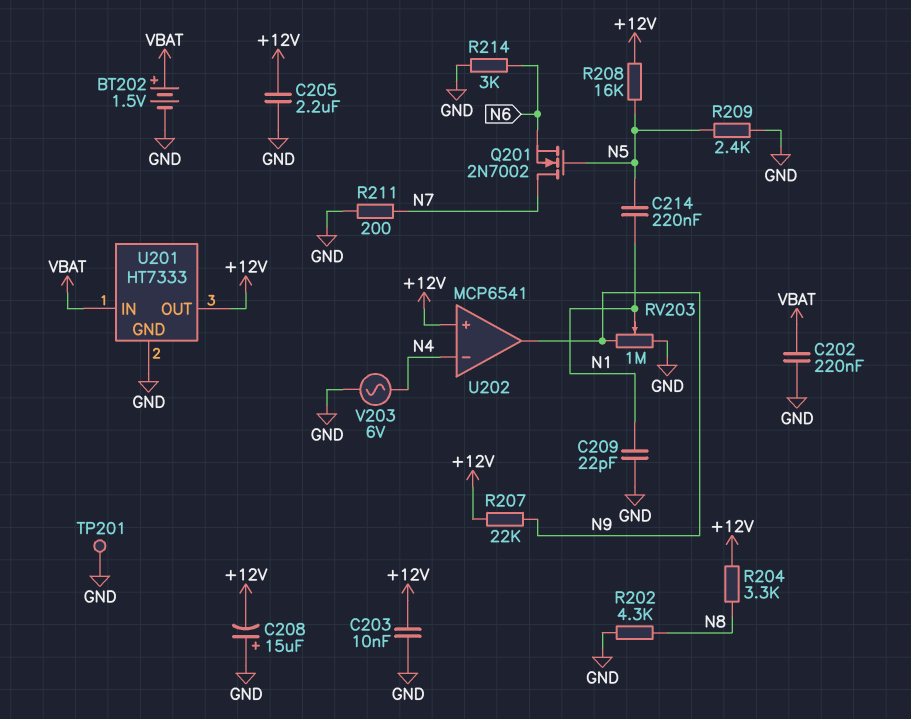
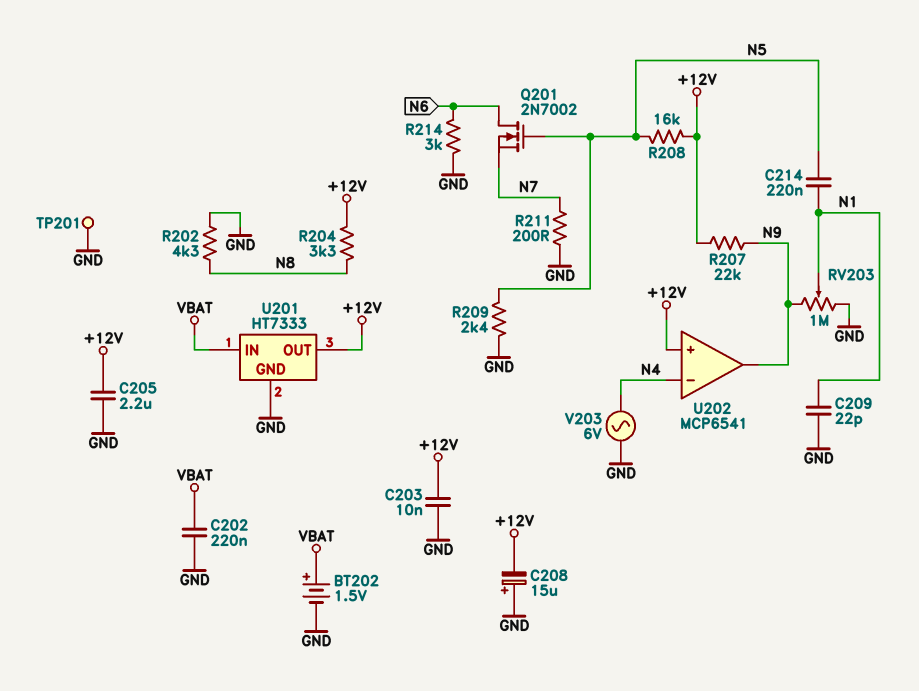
Q201: NMOS 2N7002 (G N5, D N7, S N6) -> NMOS 2N7002 (G N5, D N6, S N7)

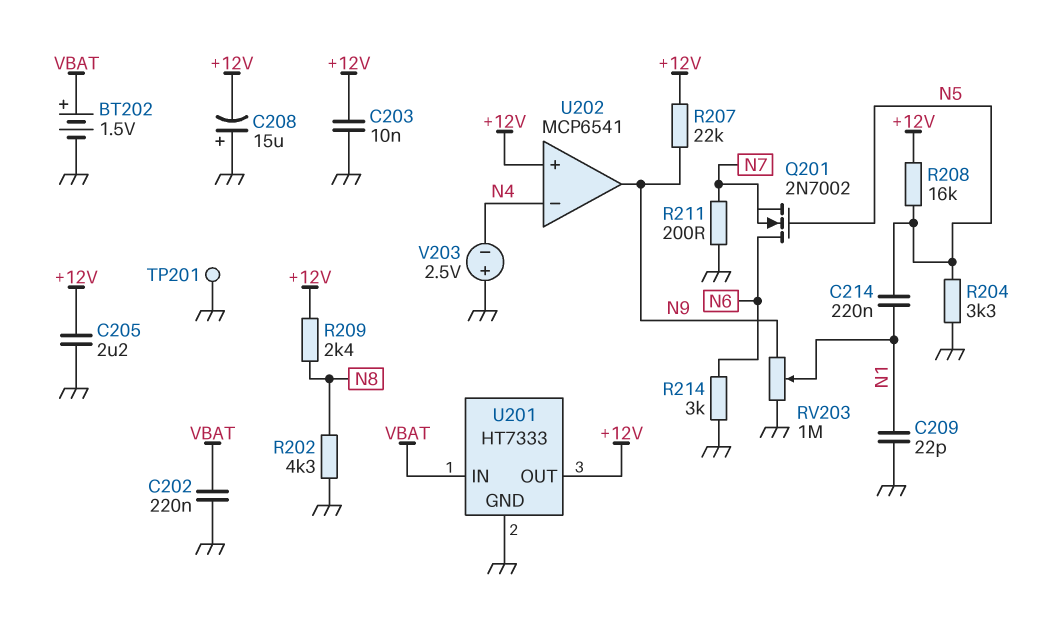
R204: 3.3k (+12V, N8) -> 3.3k (GND, N5)
R209: 2.4k (GND, N5) -> 2.4k (+12V, N8)
V203: AC 6V (GND, N4) -> 2.5V (plus GND, minus N4)

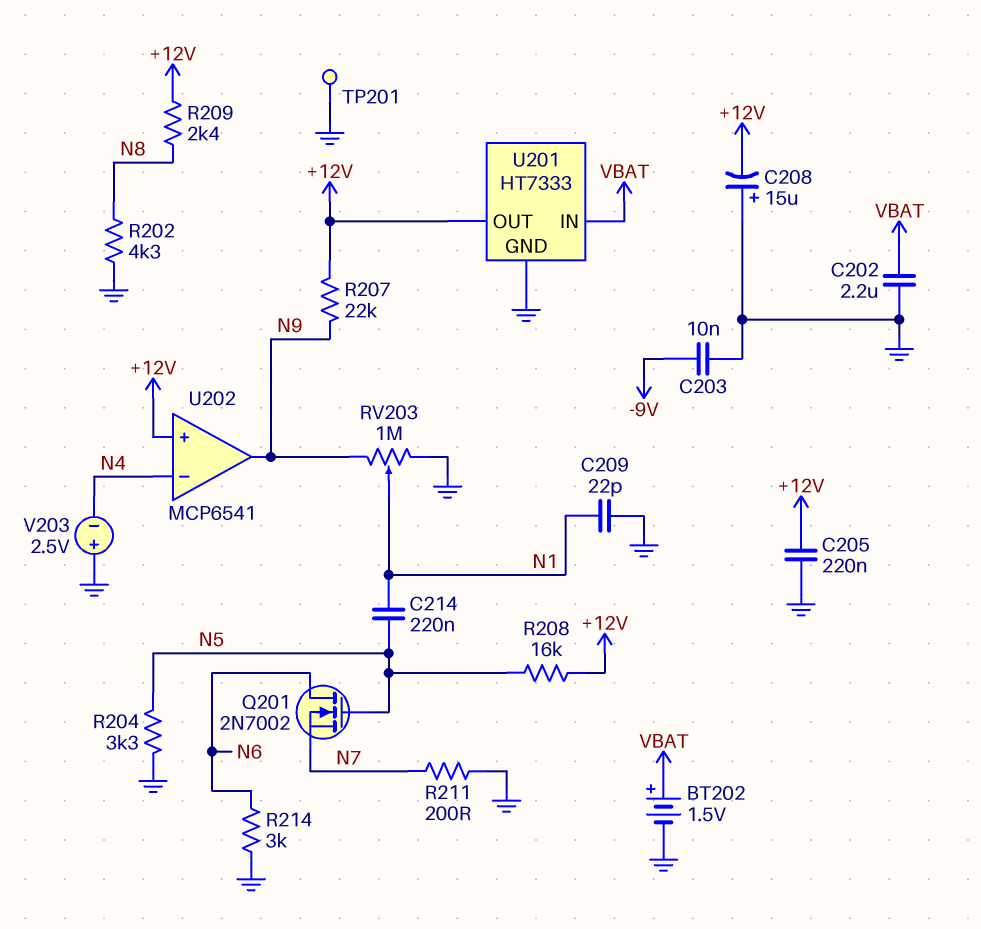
C202: 220nF (GND, VBAT) -> 2.2uF (GND, VBAT)
C203: 10nF (+12V, GND) -> 10nF (-9V, GND)
C205: 2.2uF (+12V, GND) -> 220nF (+12V, GND)

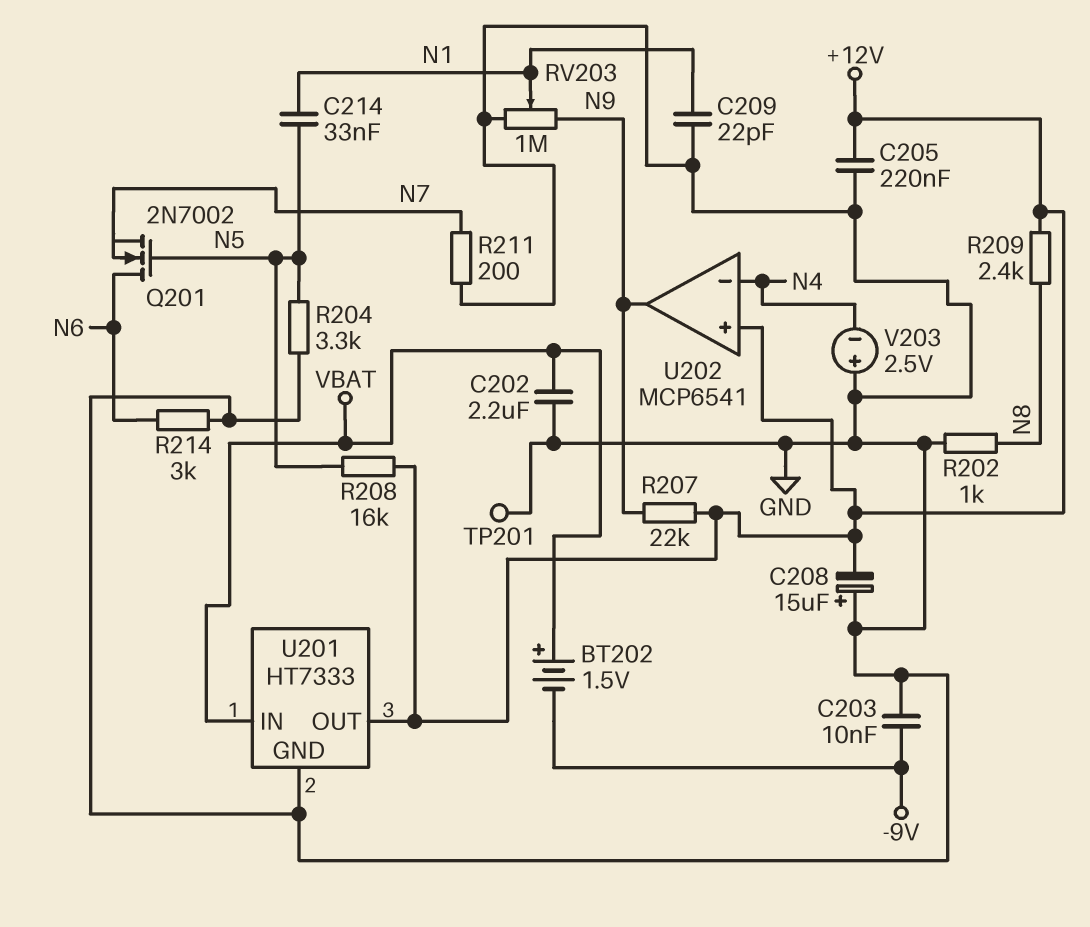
BT202: 1.5V (plus VBAT, minus GND) -> 1.5V (plus VBAT, minus -9V)
C214: 220nF (N1, N5) -> 33nF (N1, N5)
R202: 4.3k (GND, N8) -> 1k (GND, N8)

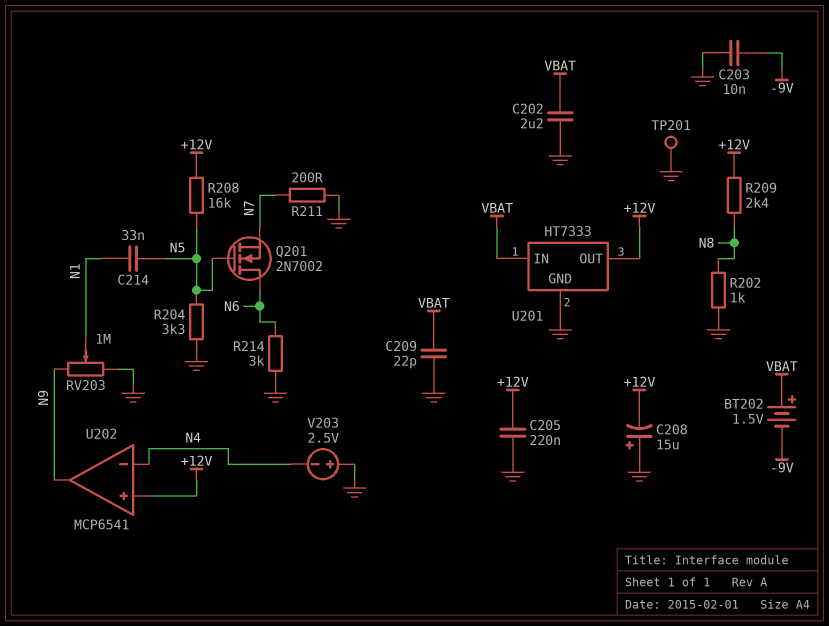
C209: 22pF (GND, N1) -> 22pF (GND, VBAT)
R207: 22k (+12V, N9) -> none

